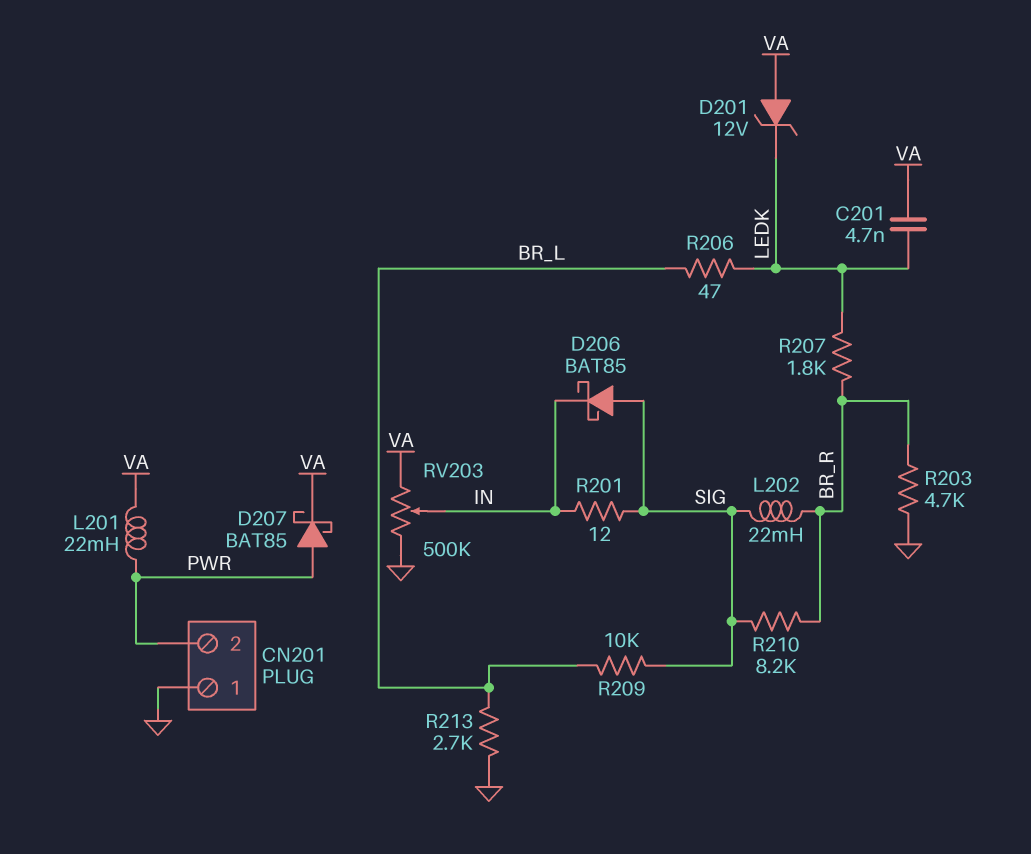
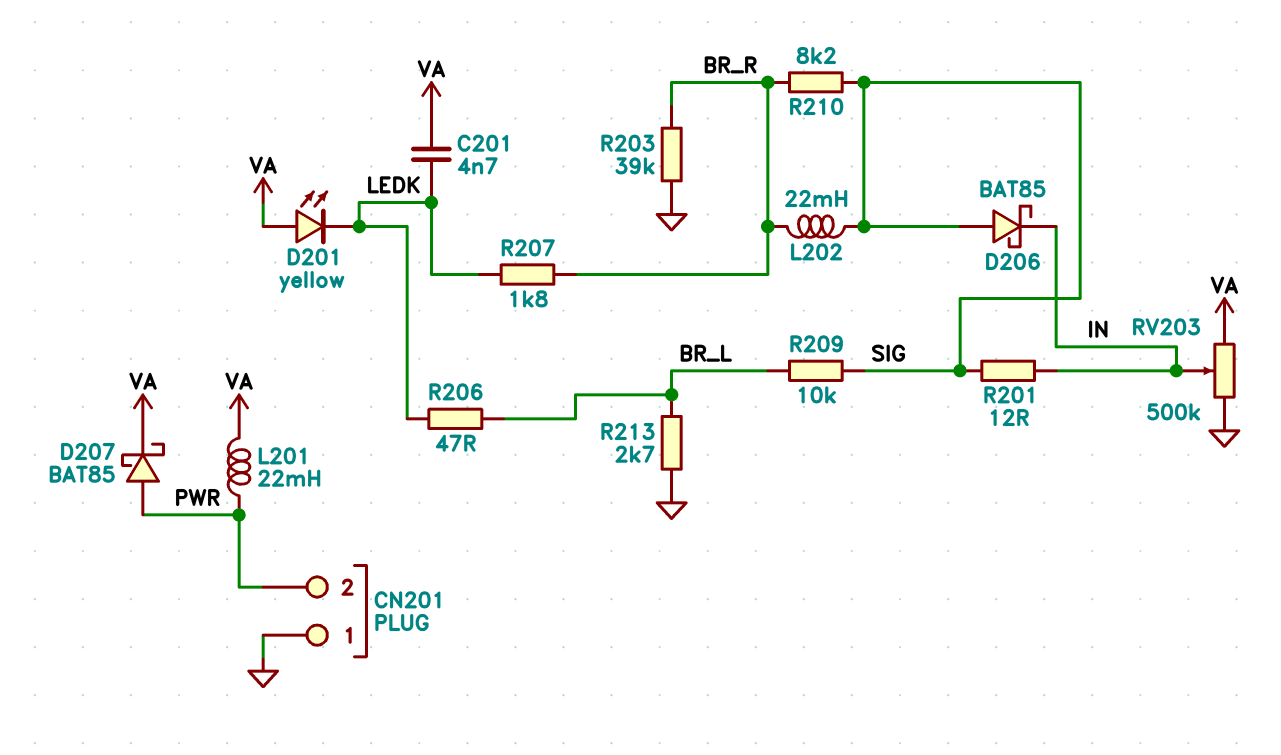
D201: zener 12V (A VA, K LEDK) -> LED yellow (A VA, K LEDK)
R203: 4.7k (BR_R, GND) -> 39k (BR_R, GND)

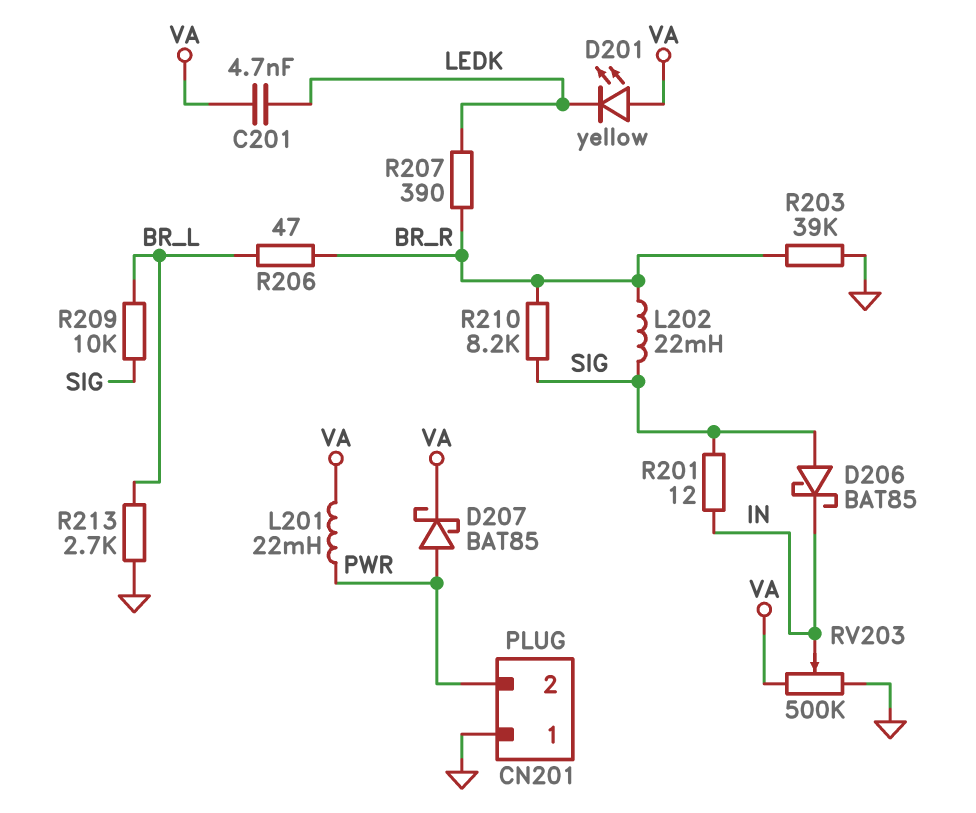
R206: 47 (BR_L, LEDK) -> 47 (BR_L, BR_R)
R207: 1.8k (BR_R, LEDK) -> 390 (BR_R, LEDK)

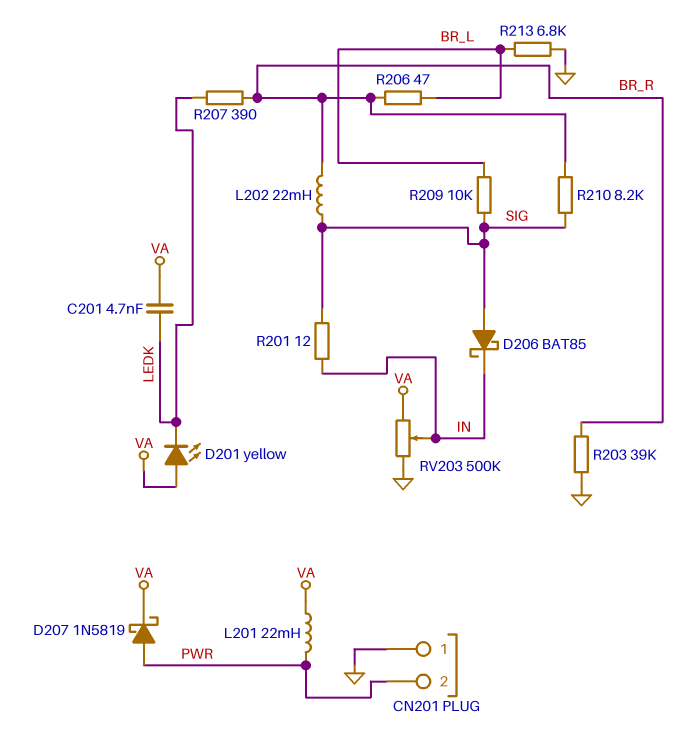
D207: schottky BAT85 (A PWR, K VA) -> schottky 1N5819 (A PWR, K VA)
R213: 2.7k (BR_L, GND) -> 6.8k (BR_L, GND)

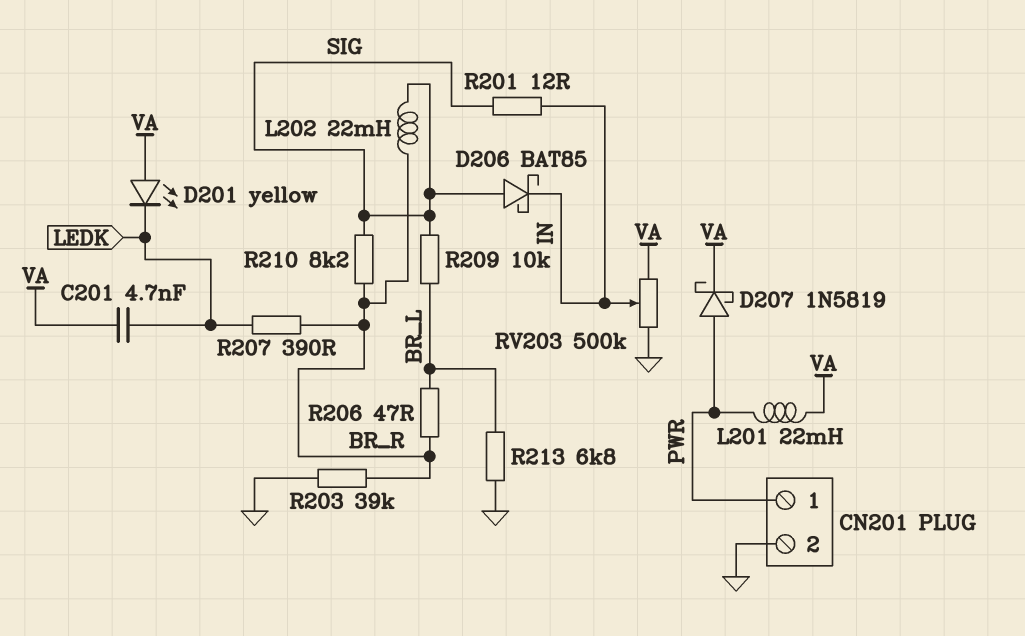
CN201 pin 1: GND -> PWR
CN201 pin 2: PWR -> GND

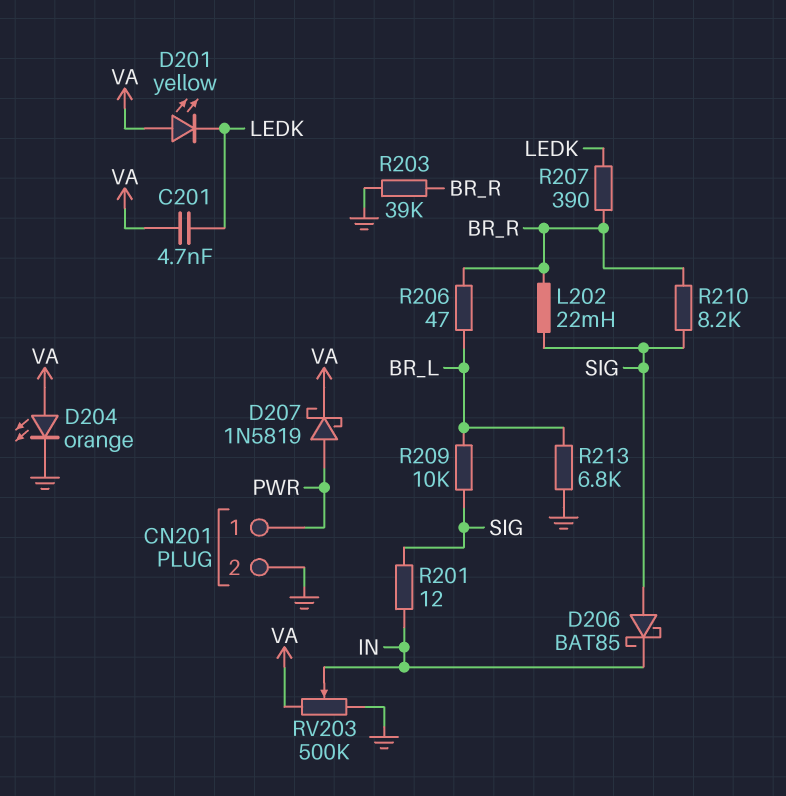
D204: none -> LED orange (A VA, K GND)
L201: 22mH (PWR, VA) -> none

